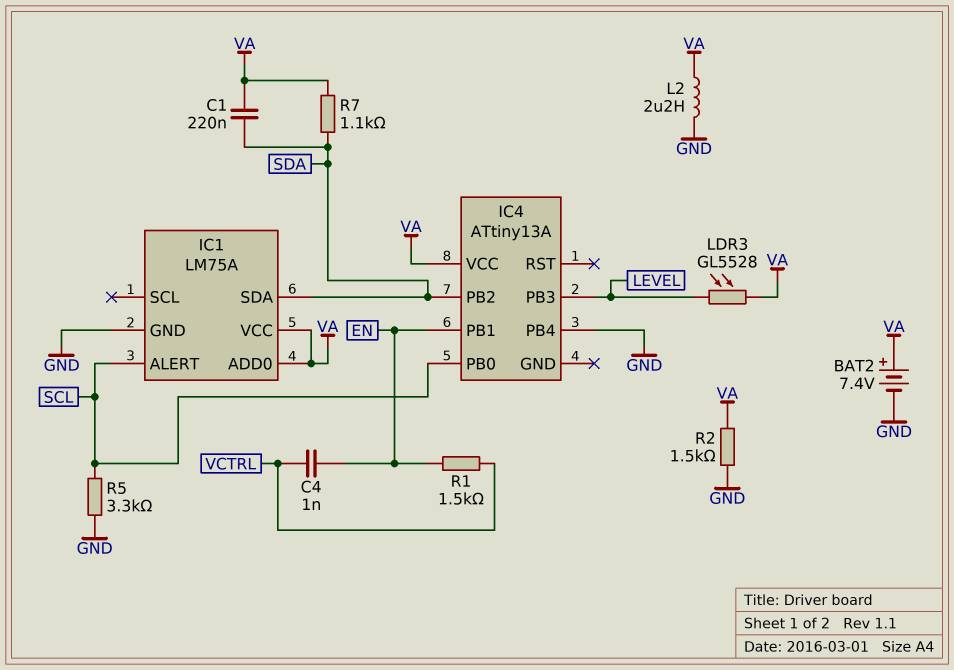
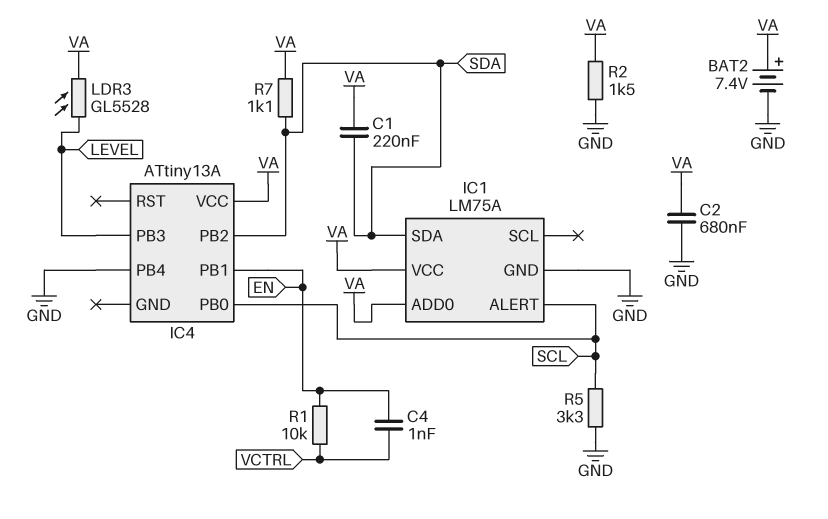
C2: none -> 680nF (GND, VA)
L2: 2.2uH (GND, VA) -> none
R1: 1.5k (EN, VCTRL) -> 10k (EN, VCTRL)

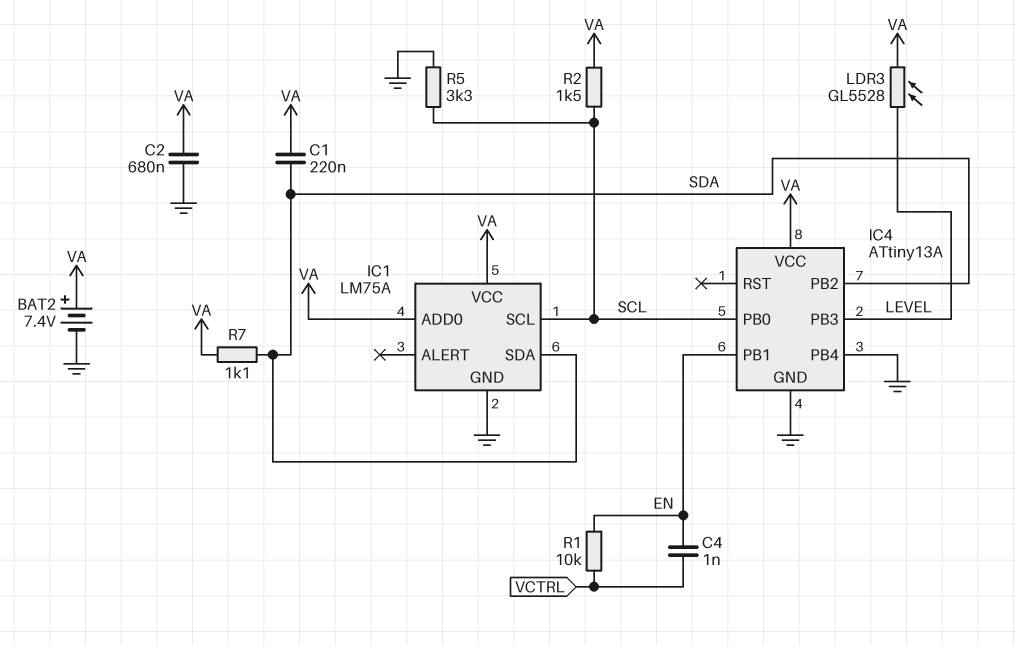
IC1 pin ALERT: SCL -> none
IC1 pin SCL: none -> SCL
IC4 pin GND: none -> GND
R2: 1.5k (GND, VA) -> 1.5k (SCL, VA)

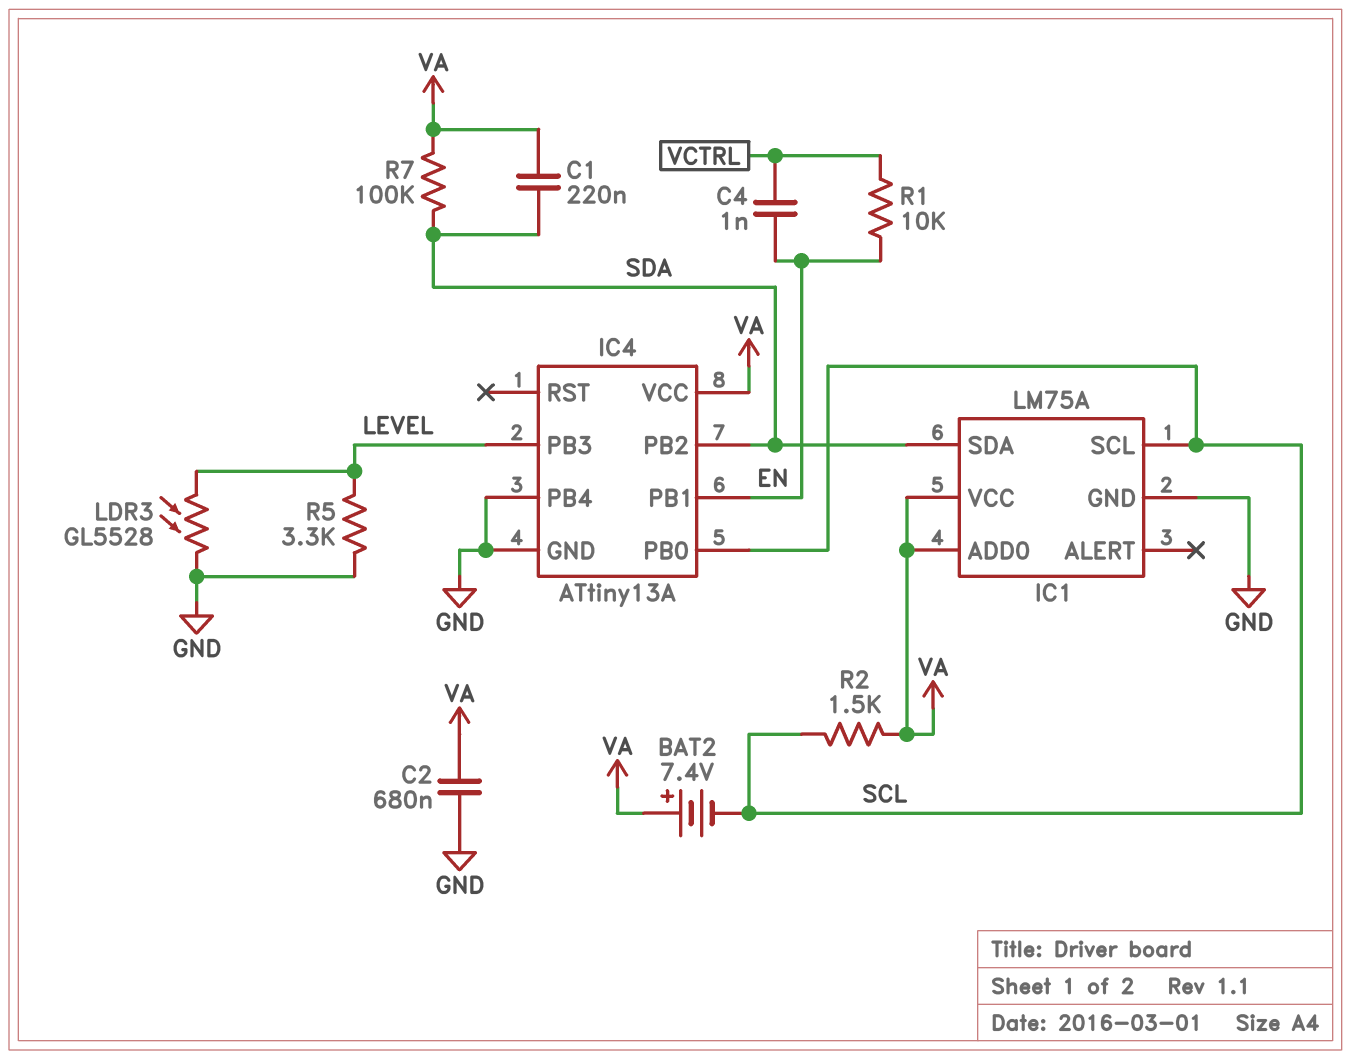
BAT2: 7.4V (plus VA, minus GND) -> 7.4V (plus VA, minus SCL)
LDR3: GL5528 (LEVEL, VA) -> GL5528 (GND, LEVEL)
R5: 3.3k (GND, SCL) -> 3.3k (GND, LEVEL)
R7: 1.1k (SDA, VA) -> 100k (SDA, VA)

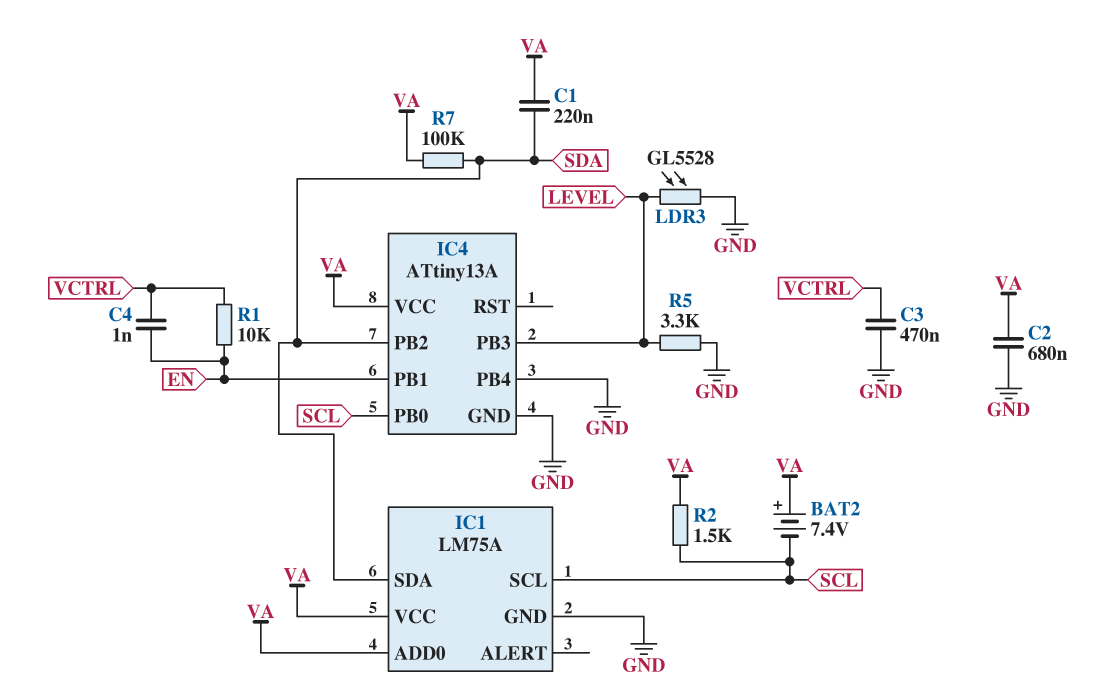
C3: none -> 470nF (GND, VCTRL)

